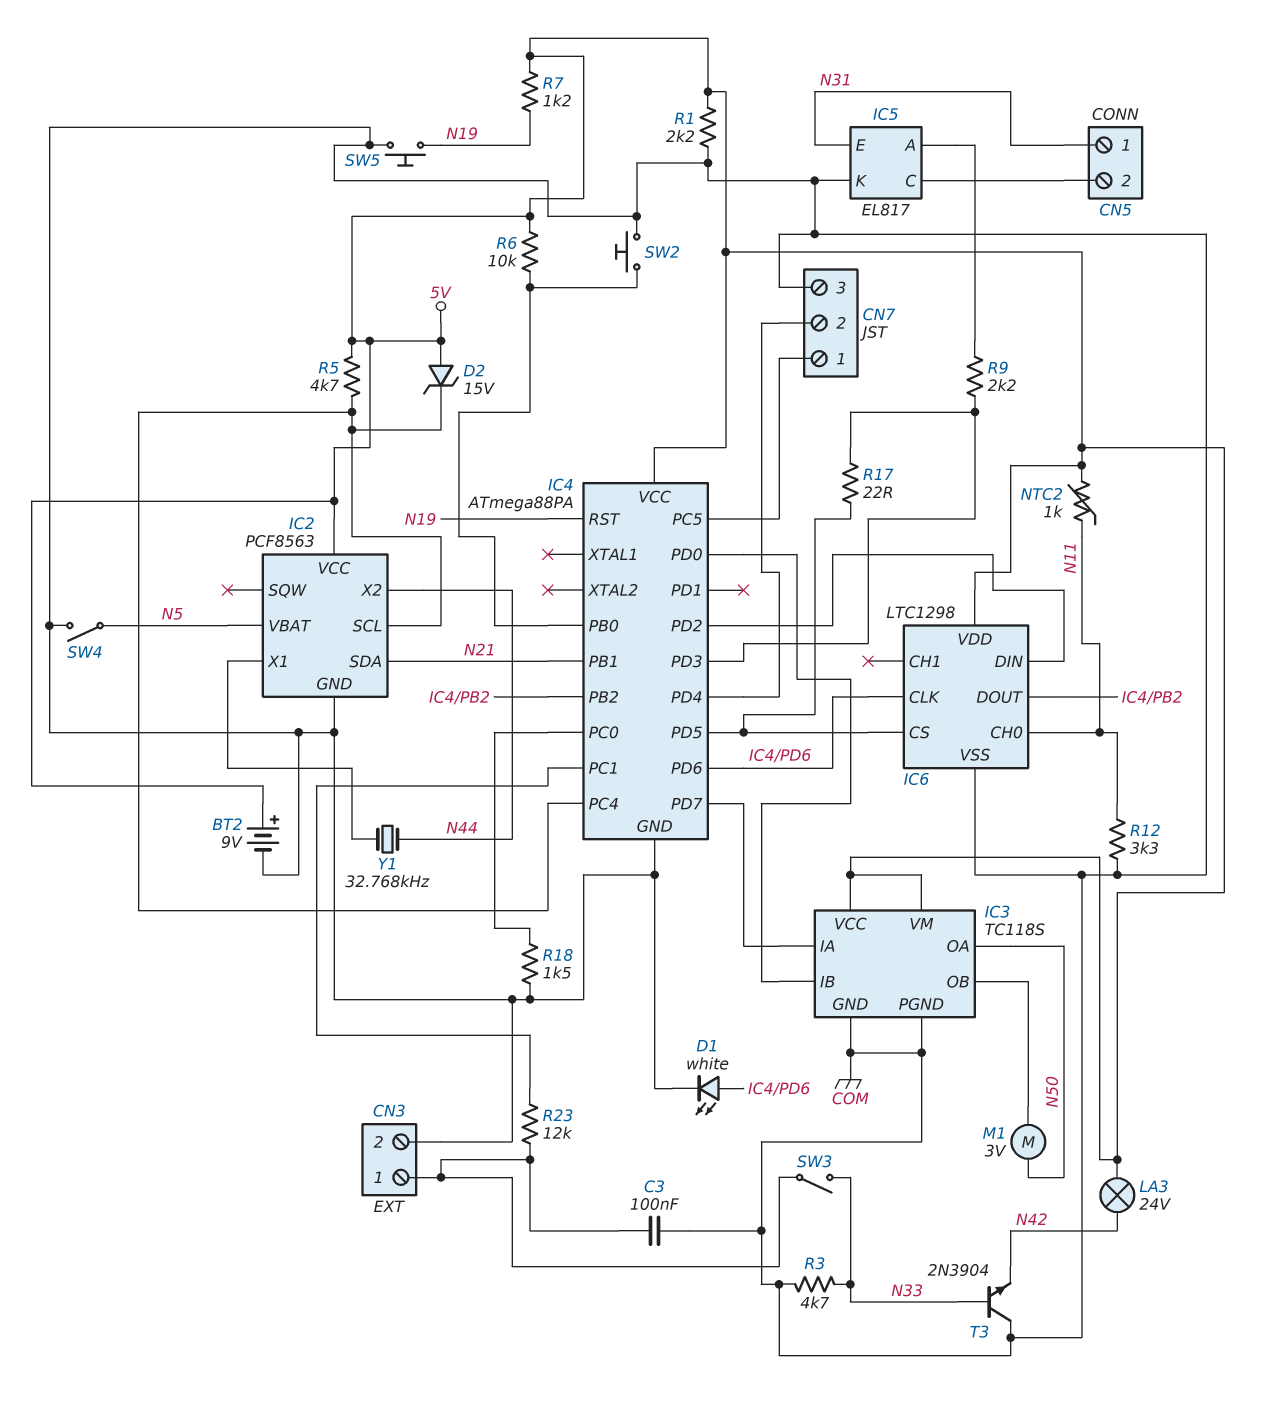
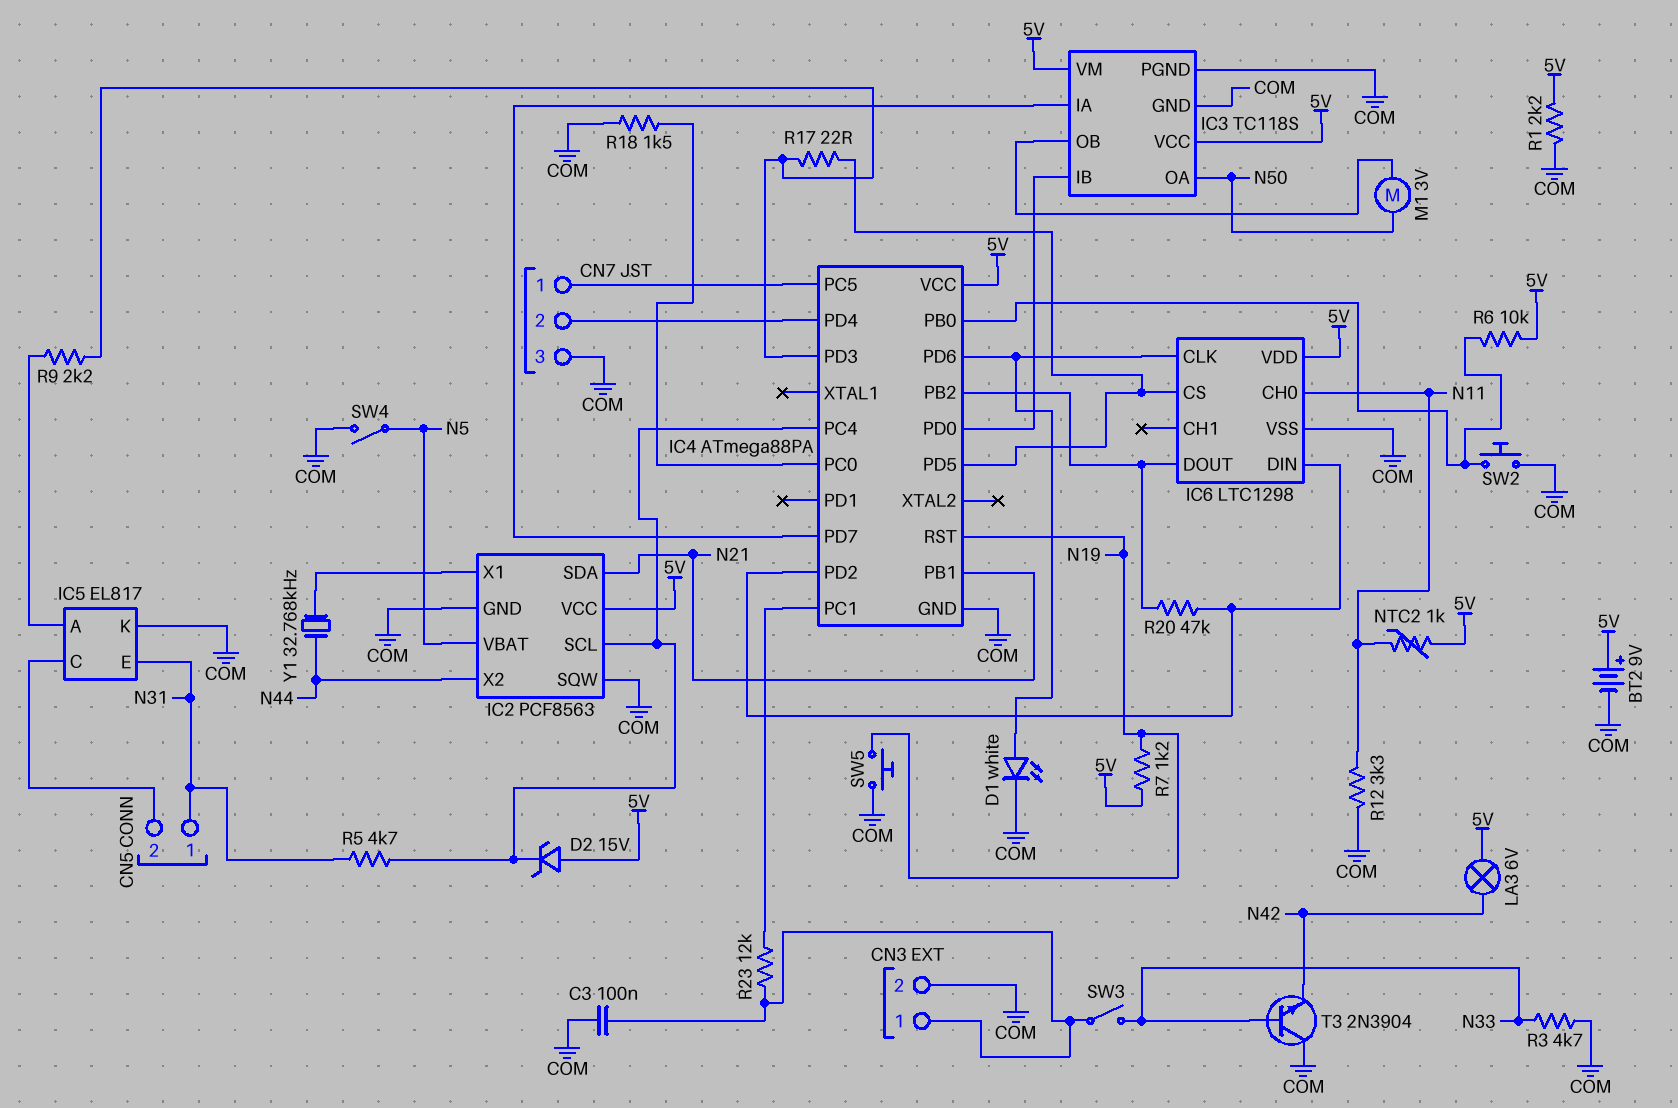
IC2 pin SQW: none -> COM
LA3: lamp 24V (5V, N42) -> lamp 6V (5V, N42)
R5: 4.7k (5V, IC2/SCL) -> 4.7k (IC2/SCL, N31)
R20: none -> 47k (IC4/PB2, IC4/PD2)

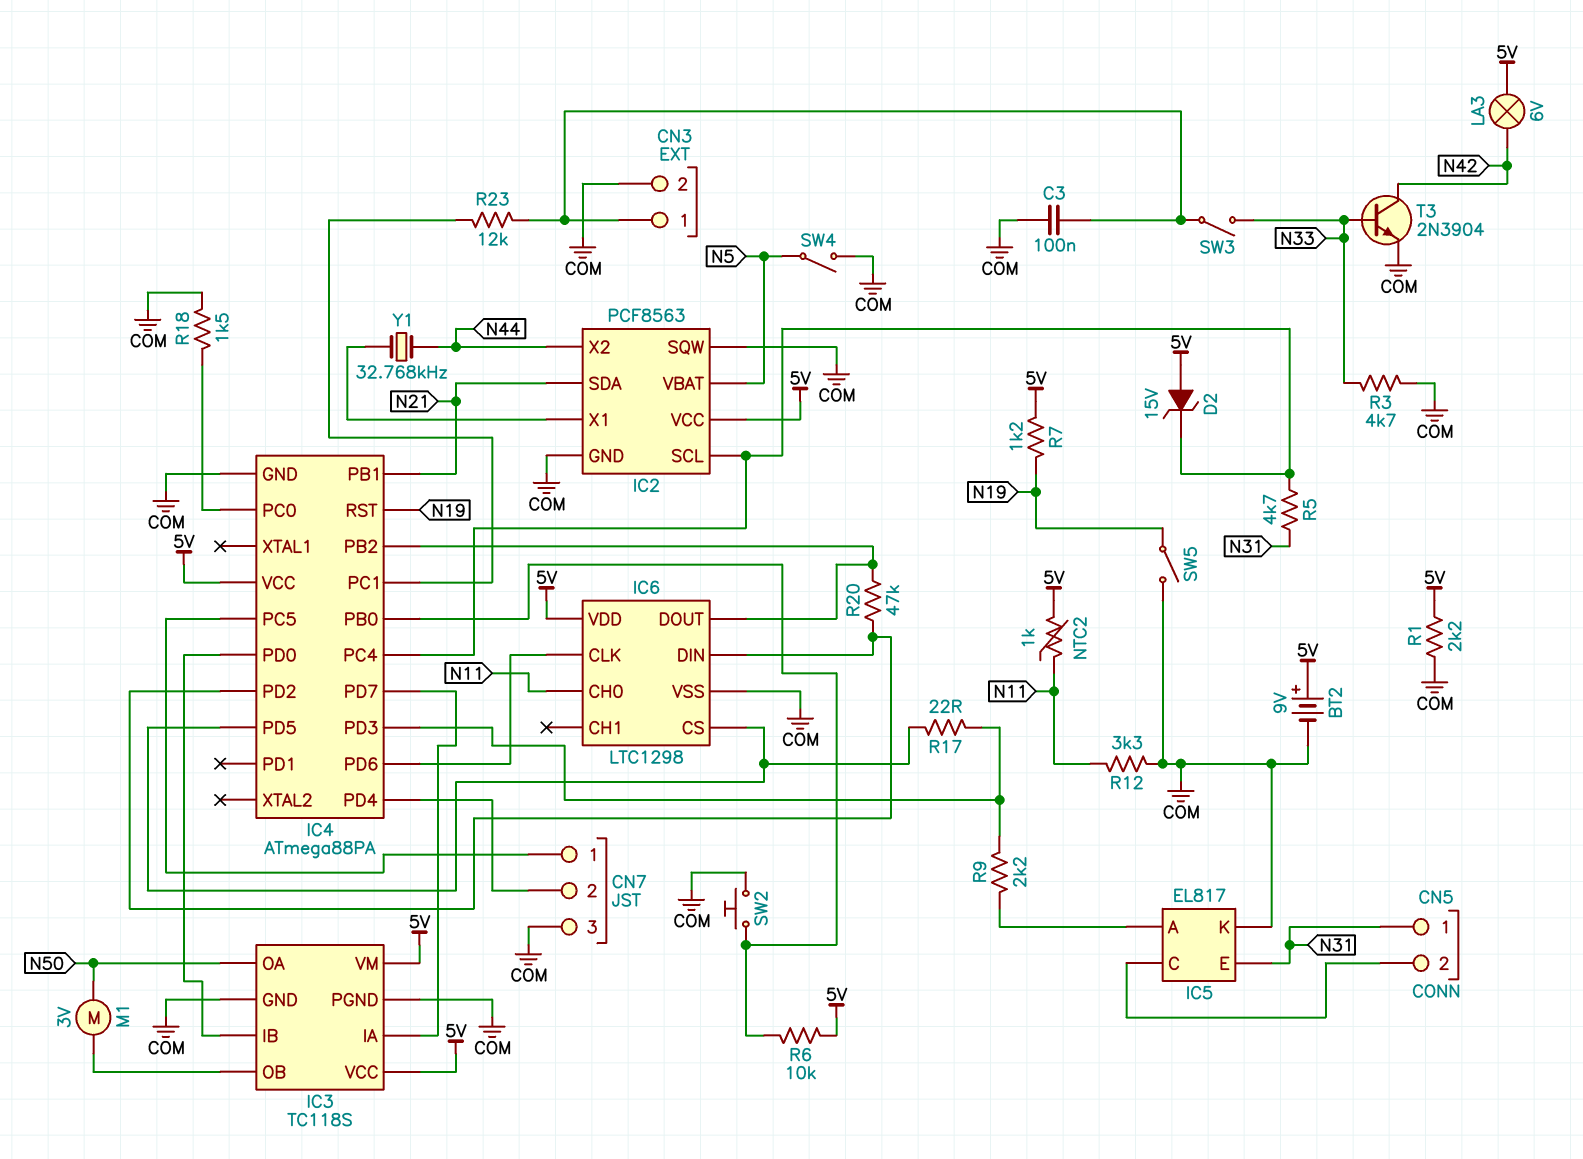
D1: LED white (A IC4/PD6, K COM) -> none
SW5: button (COM, N19) -> switch (COM, N19)
T3: NPN 2N3904 (B N33, C COM, E N42) -> NPN 2N3904 (B N33, C N42, E COM)

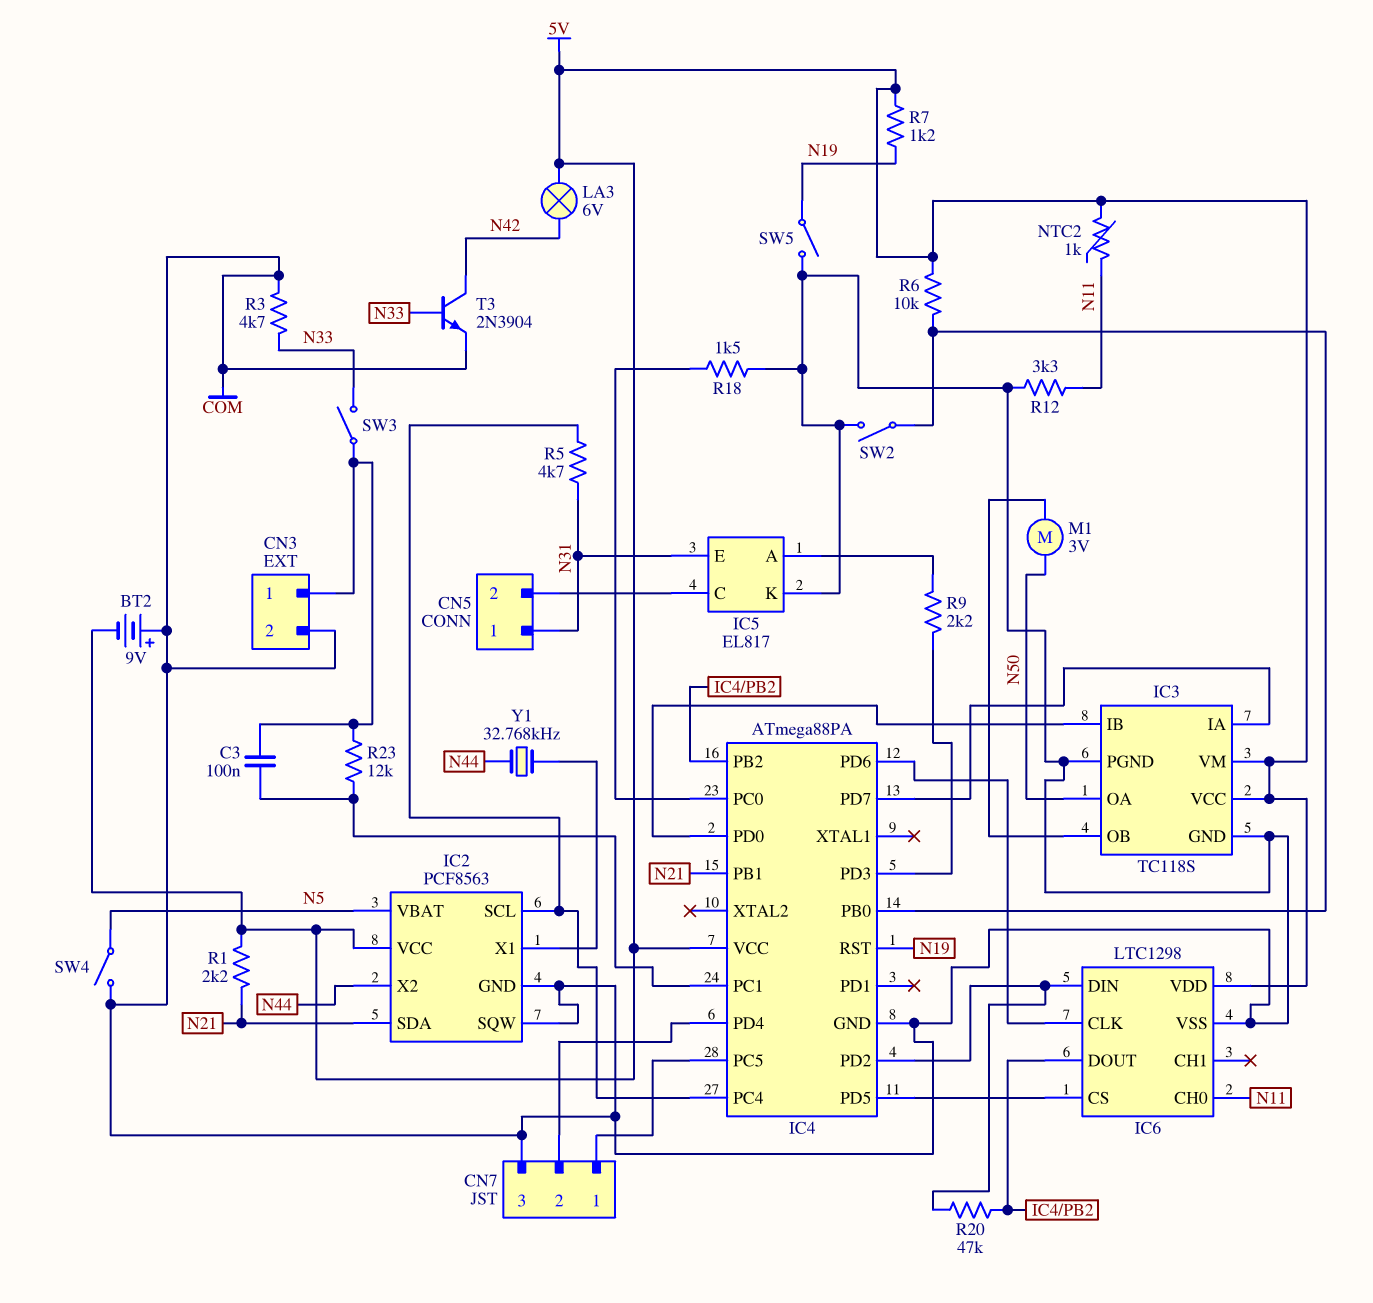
BT2: 9V (plus 5V, minus COM) -> 9V (plus COM, minus 5V)
C3: 100nF (CN3/1, COM) -> 100nF (CN3/1, IC4/PC1)
D2: zener 15V (A 5V, K IC2/SCL) -> none
R1: 2.2k (5V, COM) -> 2.2k (5V, N21)
R17: 22 (IC4/PD3, IC4/PD5) -> none
SW2: button (COM, IC4/PB0) -> switch (COM, IC4/PB0)

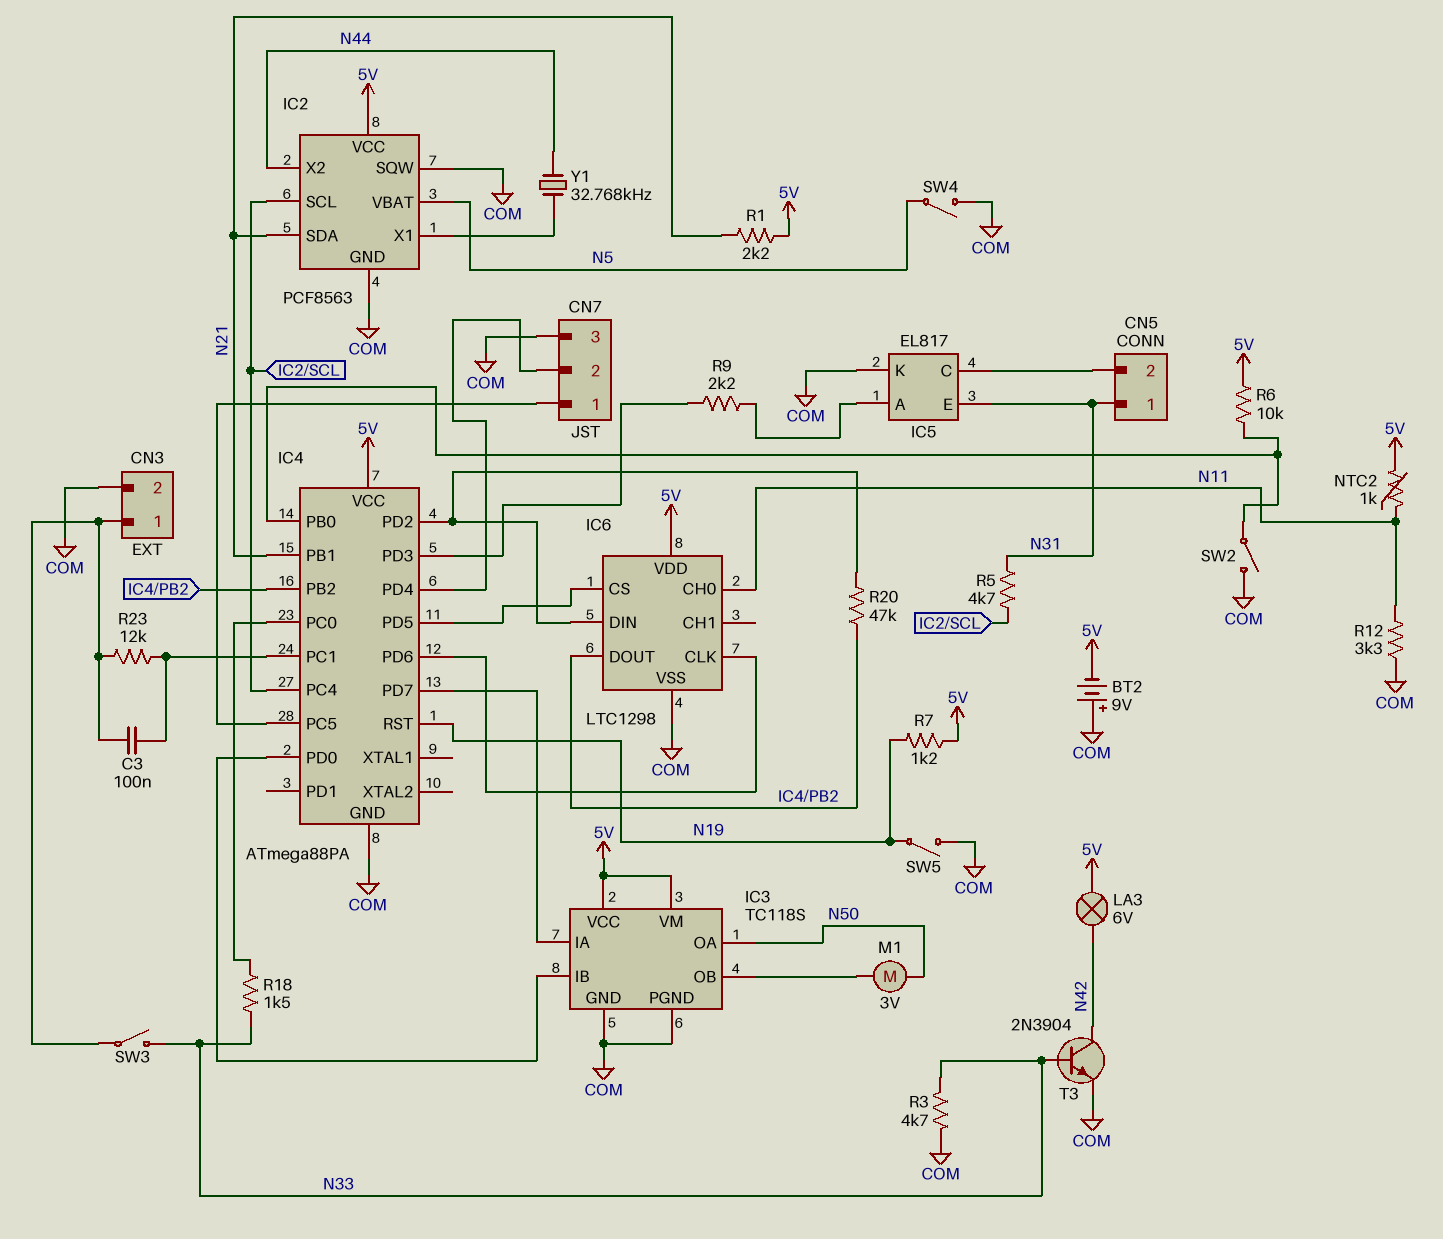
R18: 1.5k (COM, IC4/PC0) -> 1.5k (IC4/PC0, N33)

